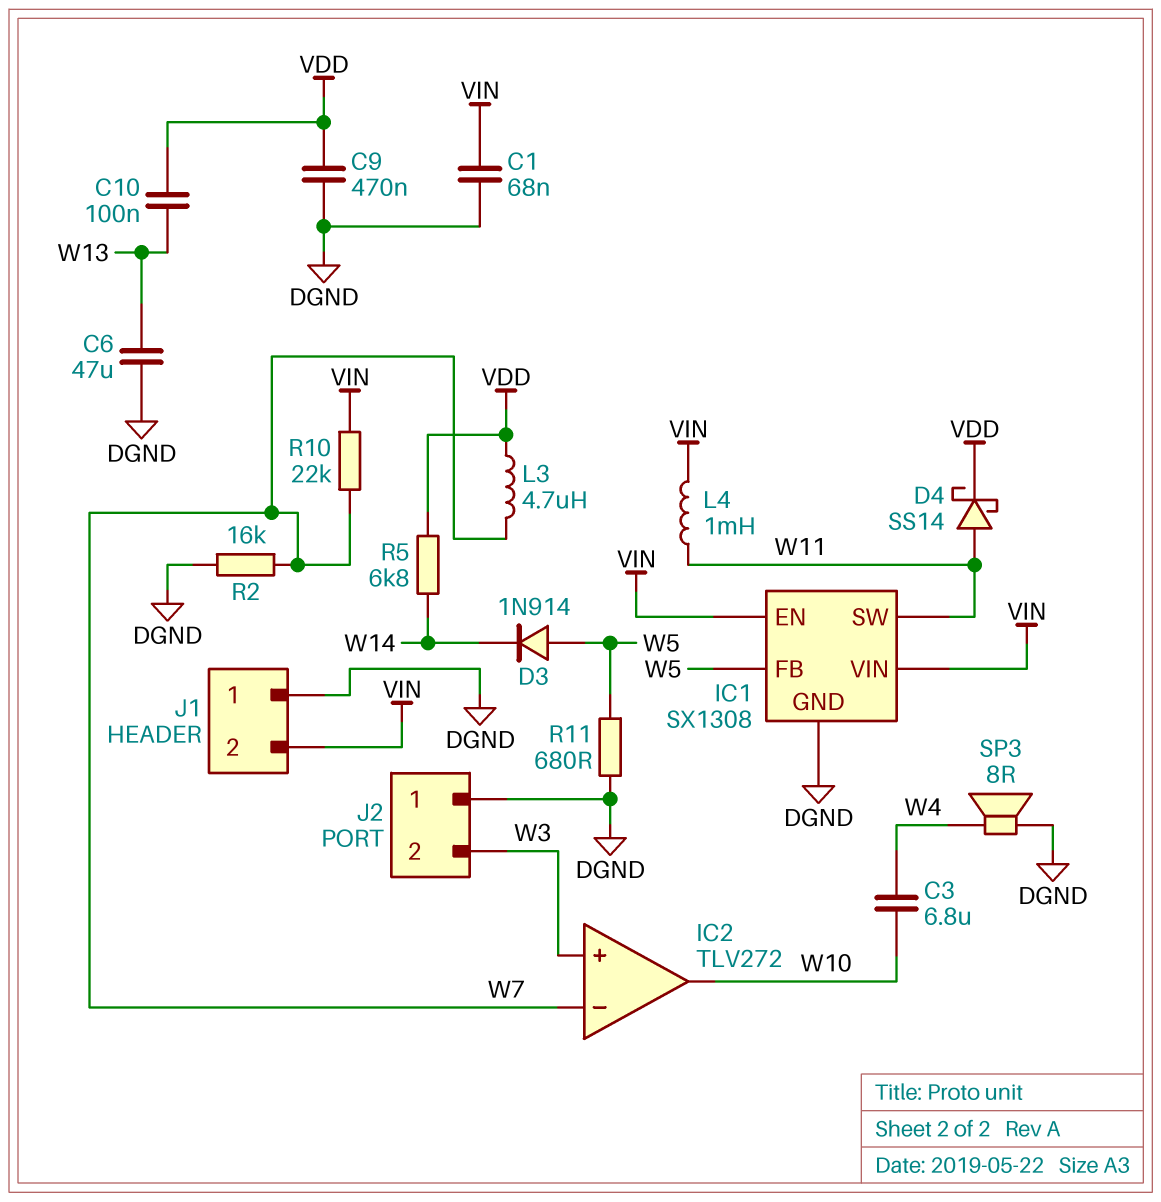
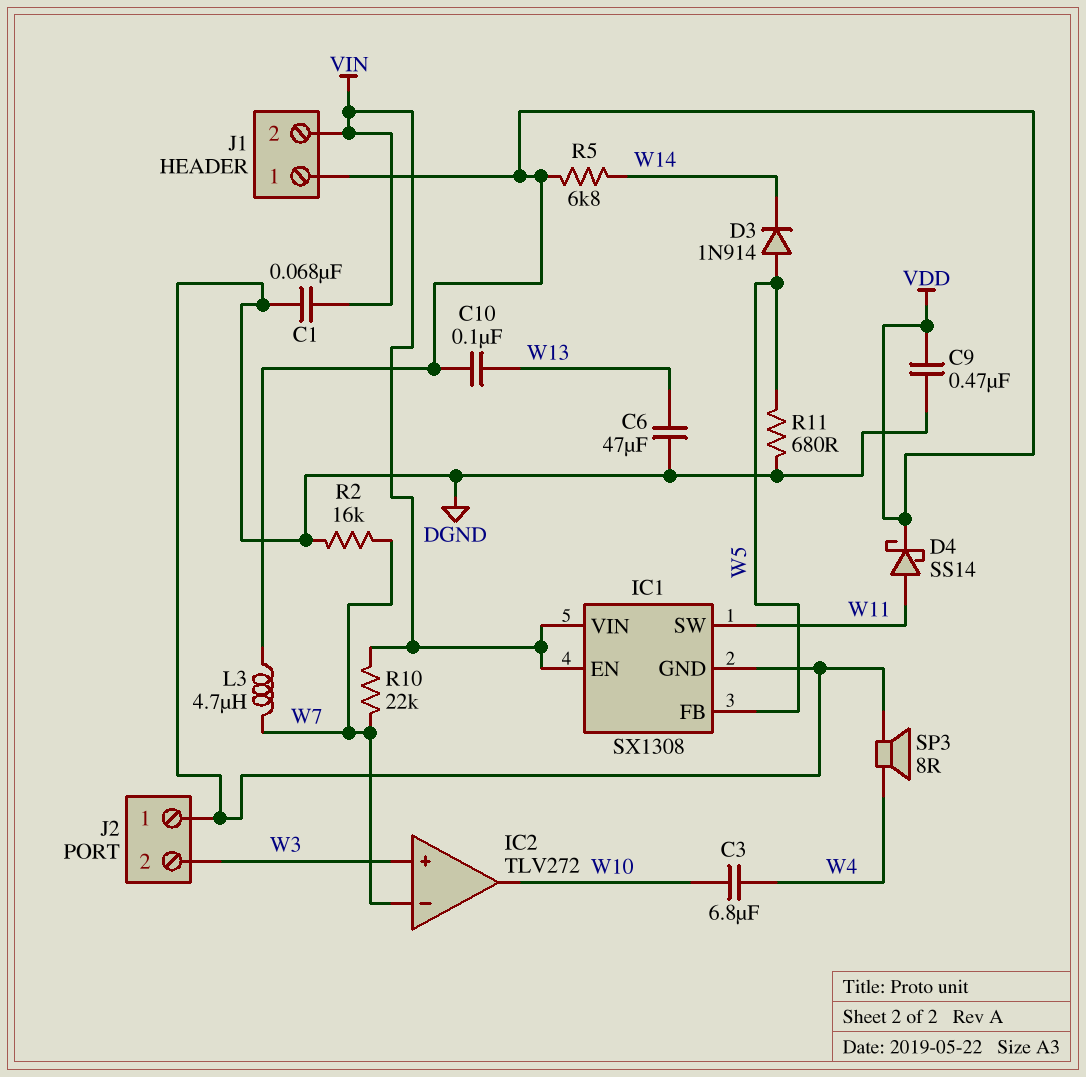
J1 pin 1: DGND -> VDD
L4: 1mH (VIN, W11) -> none

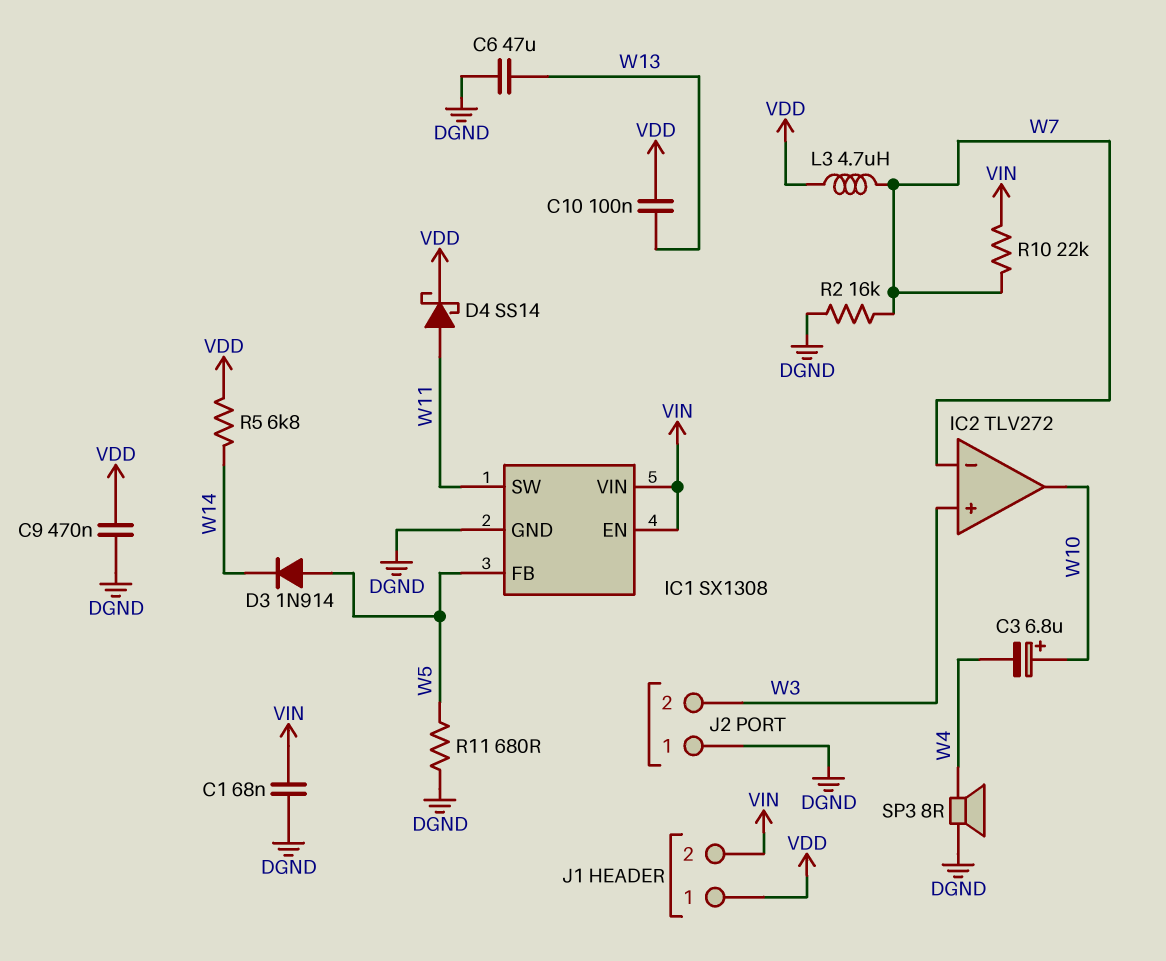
C3: 6.8uF (W4, W10) -> 6.8uF (plus W10, minus W4)

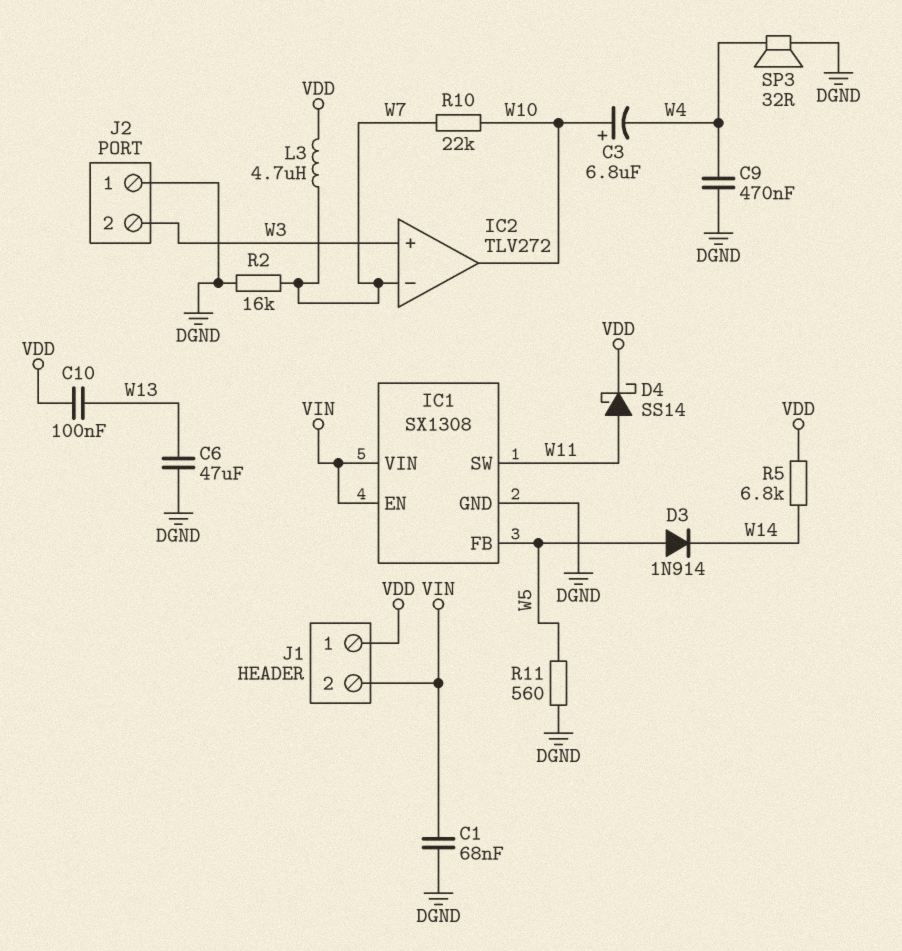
C9: 470nF (DGND, VDD) -> 470nF (DGND, W4)
R10: 22k (VIN, W7) -> 22k (W7, W10)
R11: 680 (DGND, W5) -> 560 (DGND, W5)
SP3: speaker 8R (DGND, W4) -> speaker 32R (DGND, W4)

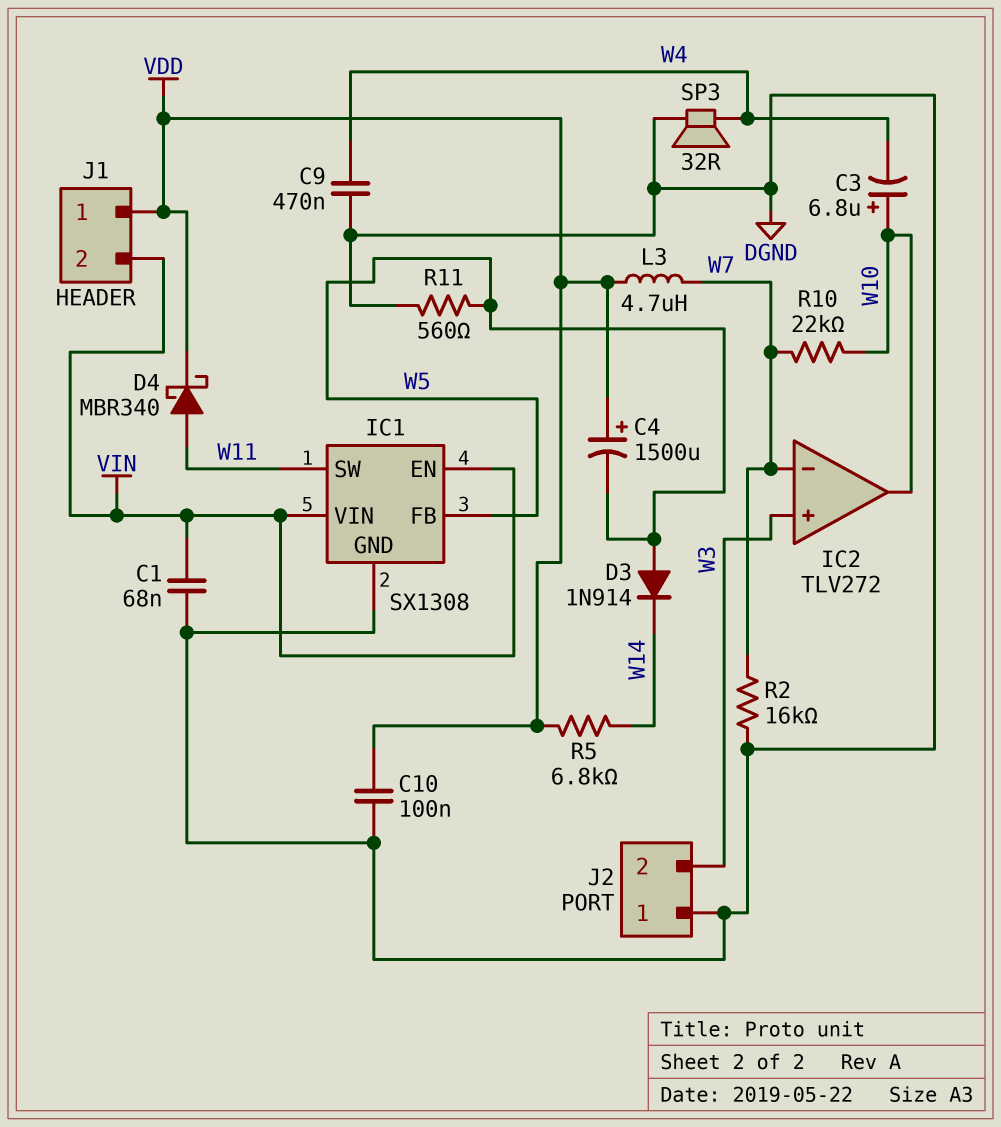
C4: none -> 1500uF (plus VDD, minus W5)
C6: 47uF (DGND, W13) -> none
C10: 100nF (VDD, W13) -> 100nF (DGND, VDD)
D4: schottky SS14 (A W11, K VDD) -> schottky MBR340 (A W11, K VDD)

